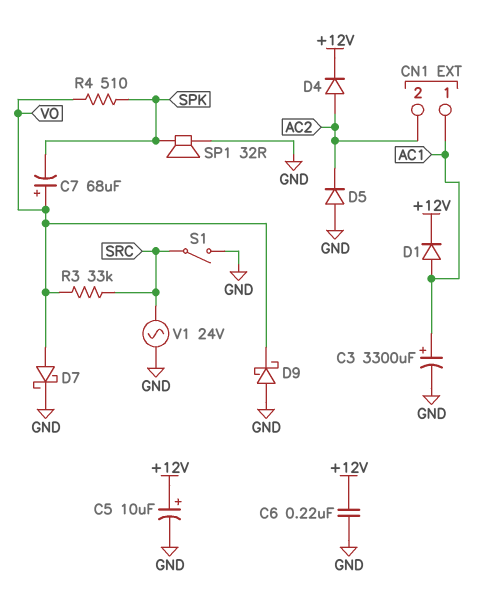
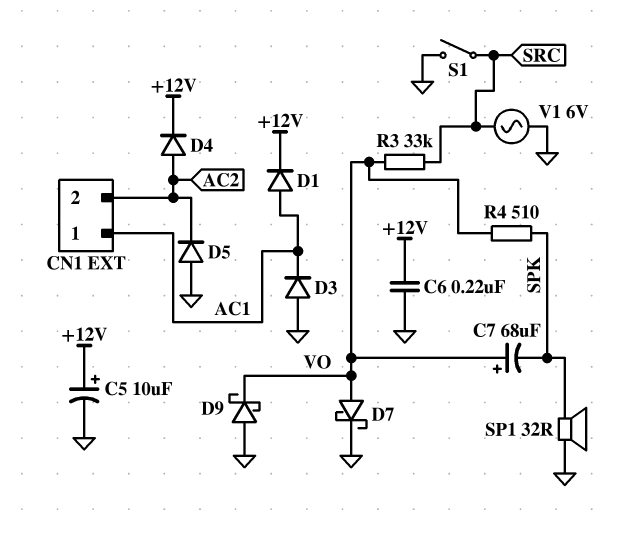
C3: 3300uF (plus AC1, minus GND) -> none
D3: none -> diode (A GND, K AC1)
V1: AC 24V (GND, SRC) -> AC 6V (GND, SRC)

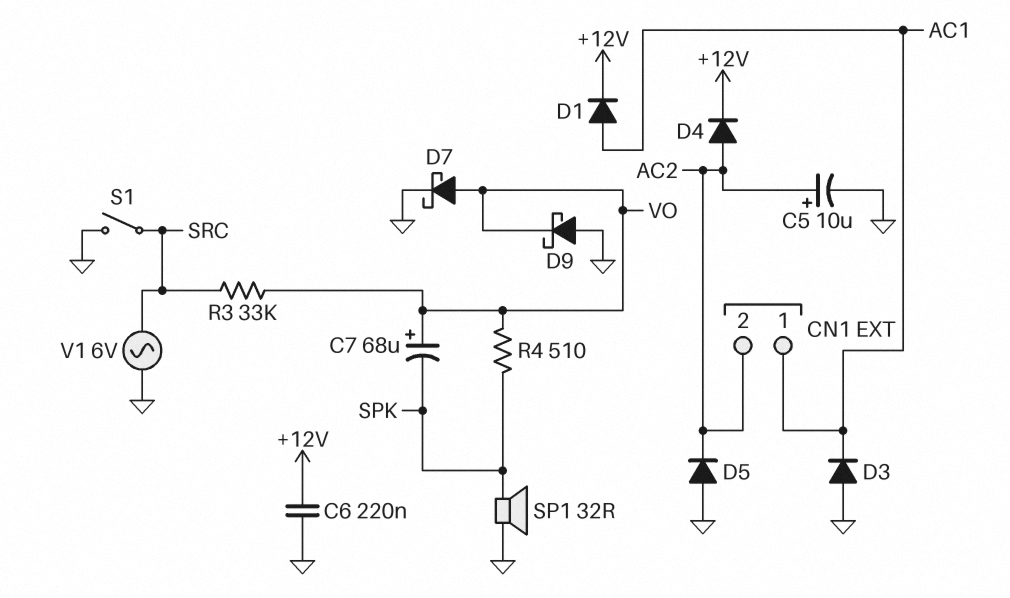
C5: 10uF (plus +12V, minus GND) -> 10uF (plus AC2, minus GND)

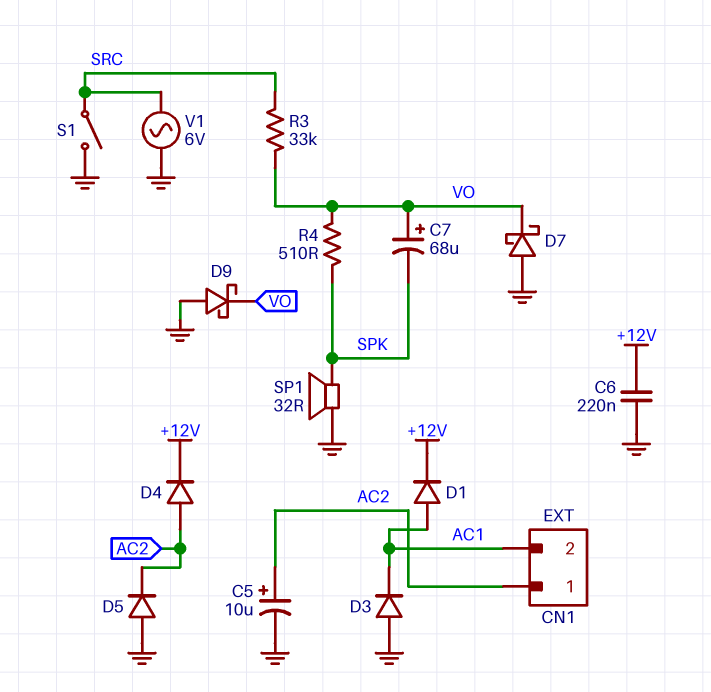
CN1 pin 1: AC1 -> AC2
CN1 pin 2: AC2 -> AC1
D7: schottky (A VO, K GND) -> schottky (A GND, K VO)

